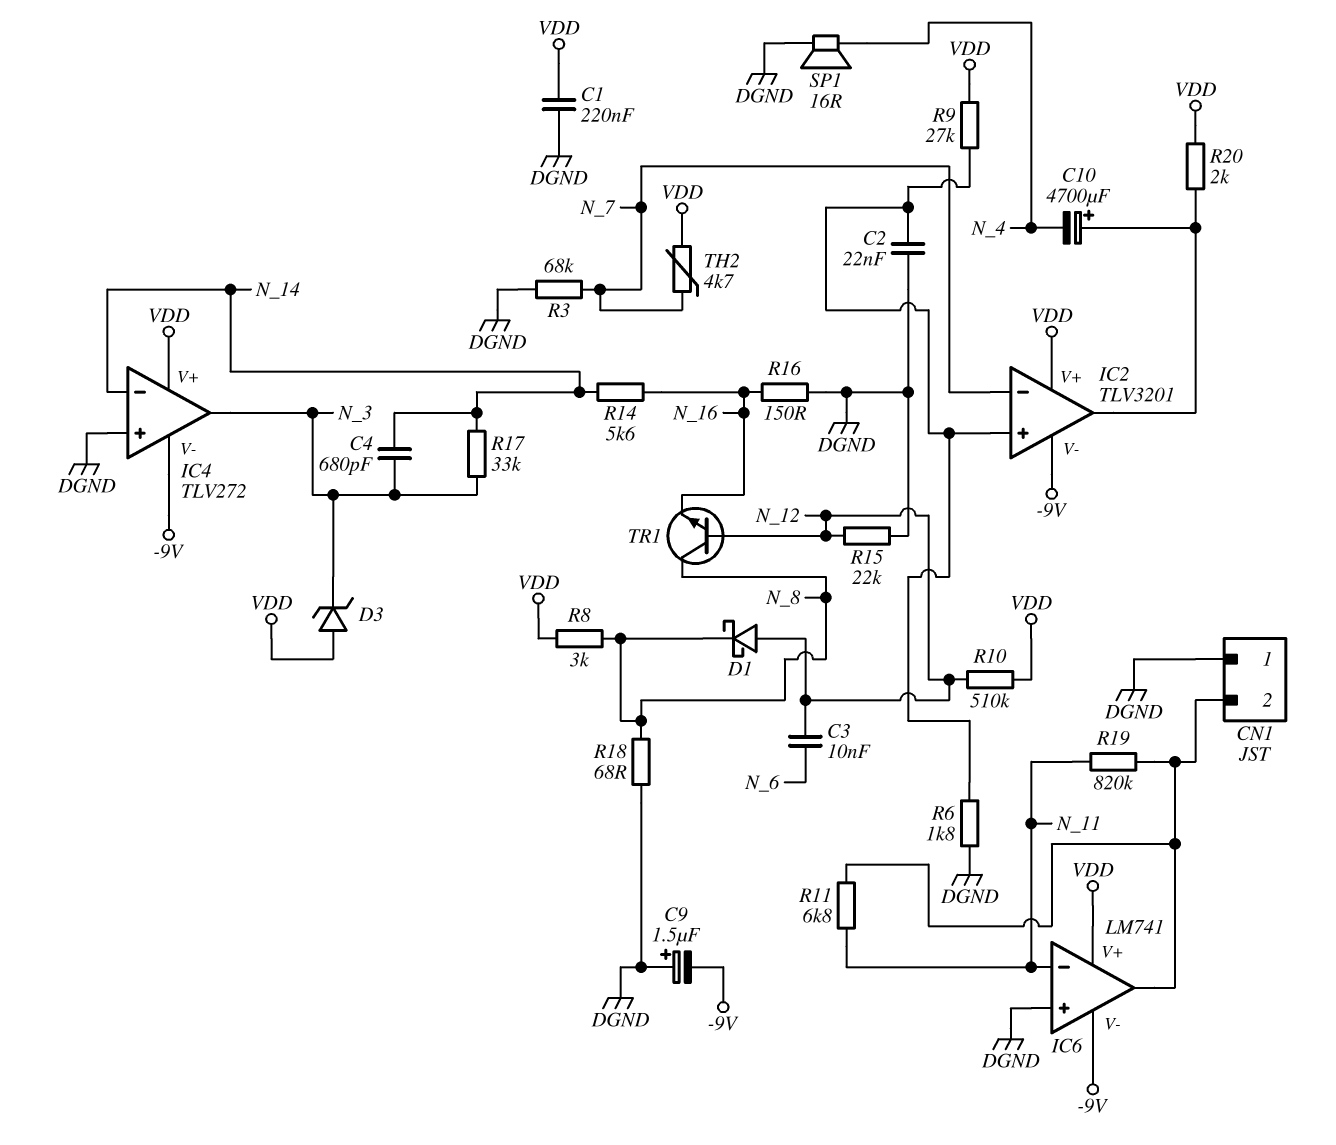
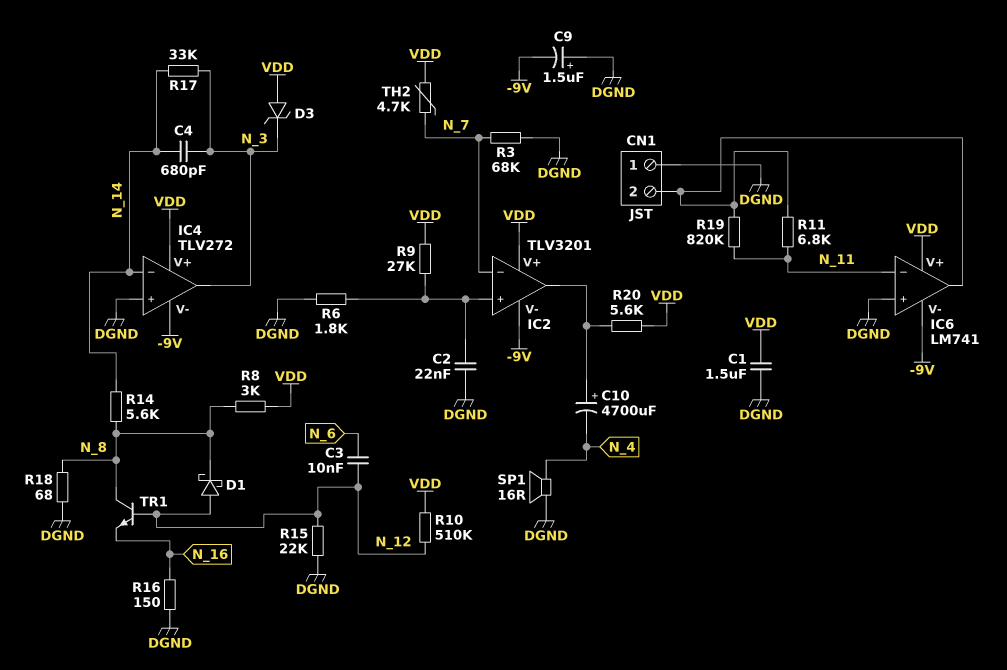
C1: 220nF (DGND, VDD) -> 1.5uF (DGND, VDD)
R14: 5.6k (N_14, N_16) -> 5.6k (N_8, N_14)
R20: 2k (IC2/out, VDD) -> 5.6k (IC2/out, VDD)

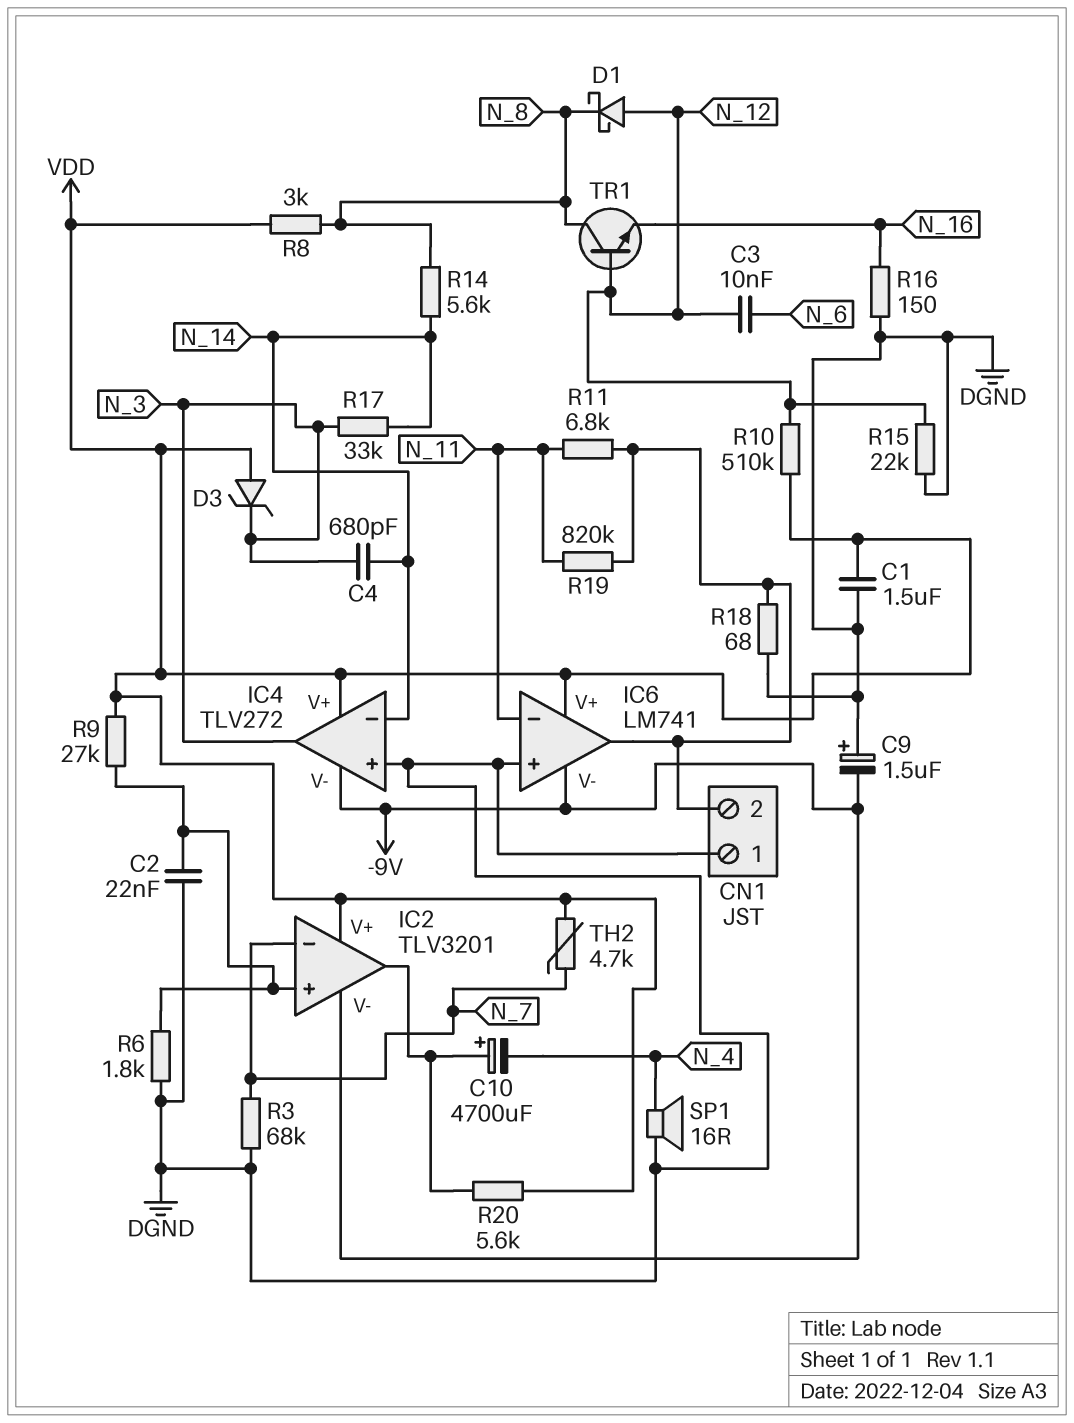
R18: 68 (DGND, N_8) -> 68 (CN1/2, DGND)

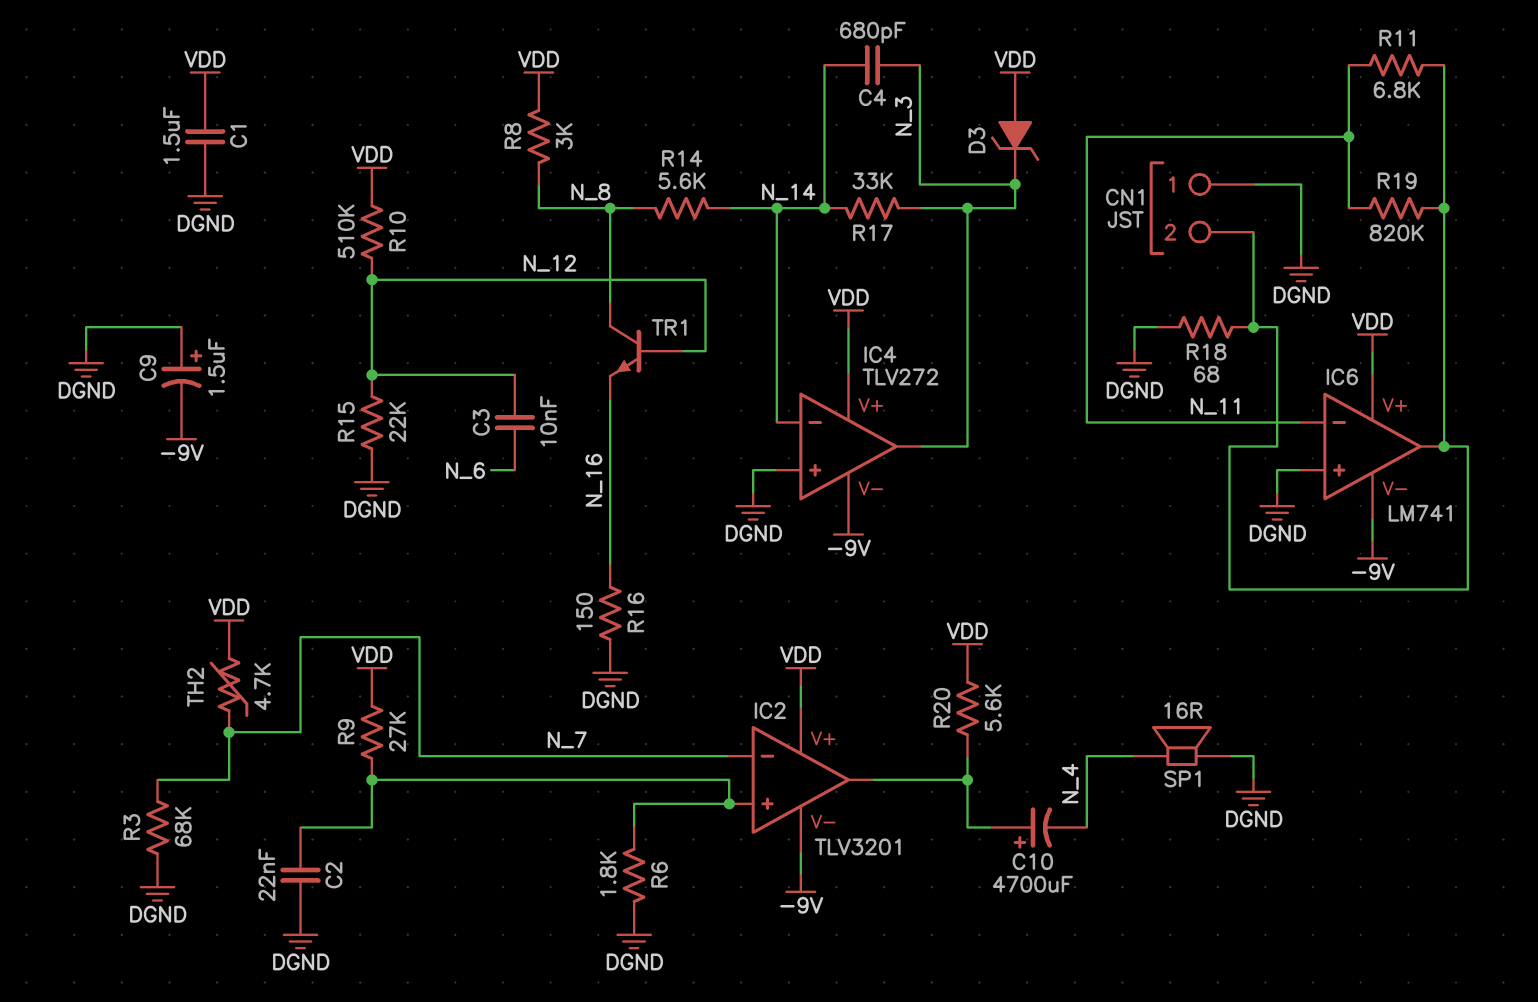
D1: schottky (A N_12, K N_8) -> none

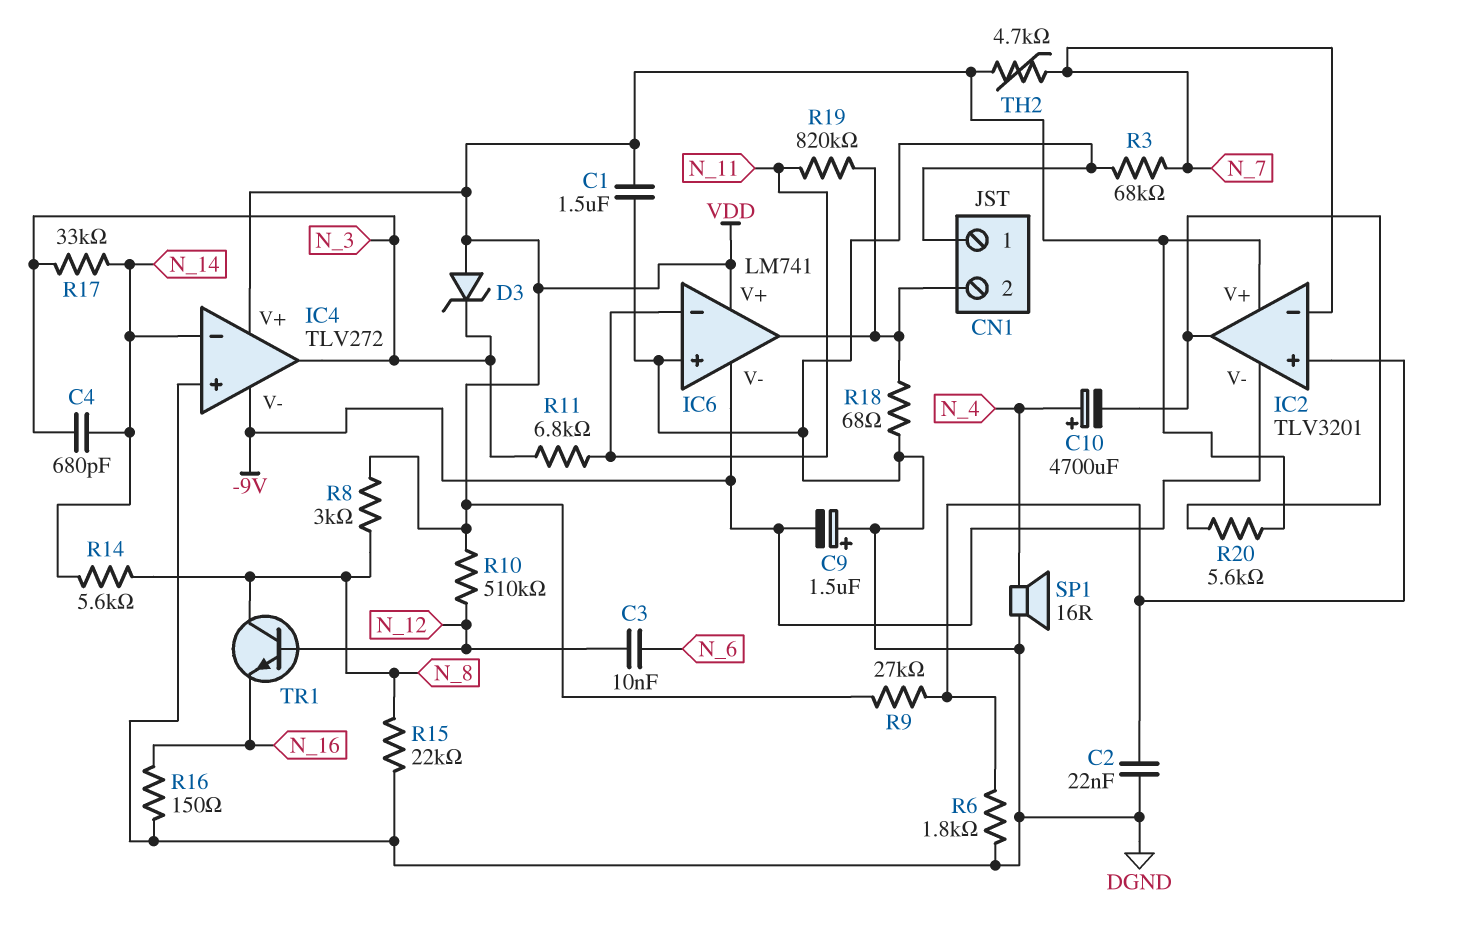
C10: 4700uF (plus IC2/out, minus N_4) -> 4700uF (plus N_4, minus IC2/out)
R11: 6.8k (CN1/2, N_11) -> 6.8k (N_3, N_11)
R15: 22k (DGND, N_12) -> 22k (DGND, N_8)

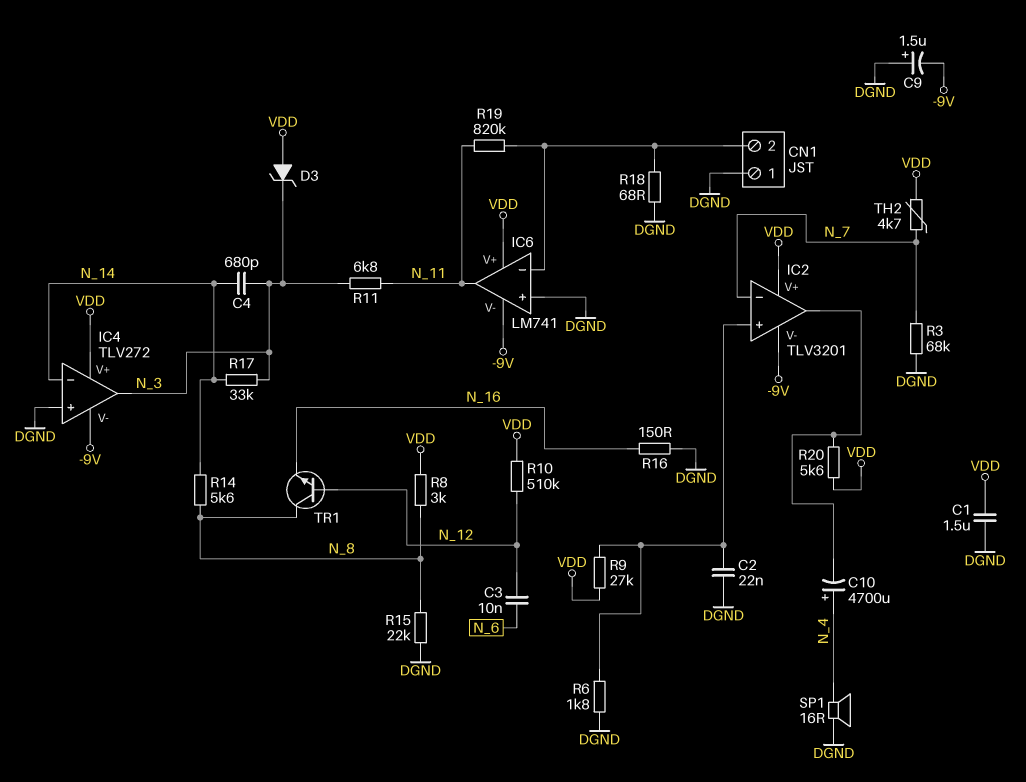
IC6 pin in-: N_11 -> CN1/2
IC6 pin out: CN1/2 -> N_11

